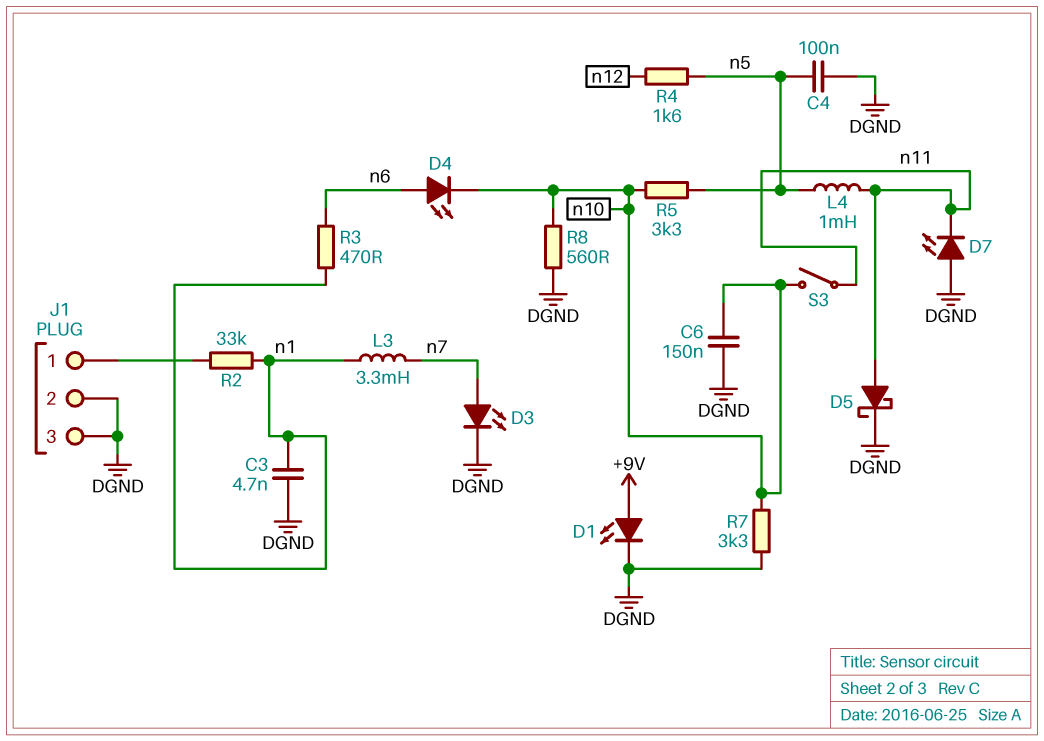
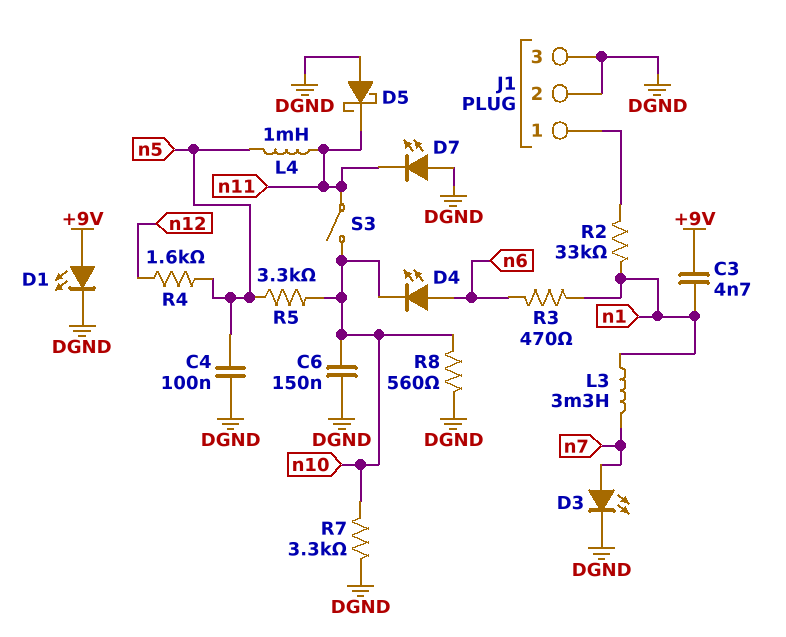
C3: 4.7nF (DGND, n1) -> 4.7nF (+9V, n1)
D5: schottky (A n11, K DGND) -> schottky (A DGND, K n11)

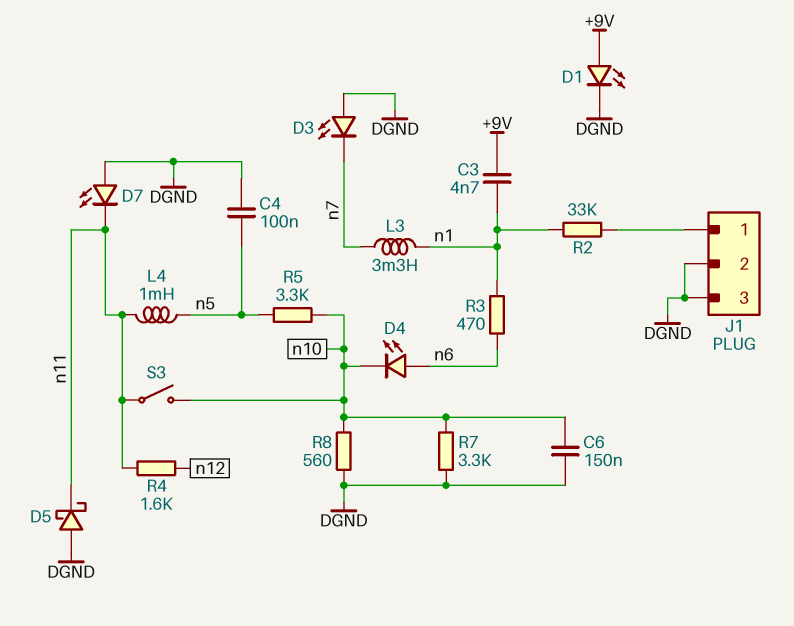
D3: LED (A n7, K DGND) -> LED (A DGND, K n7)
R4: 1.6k (n5, n12) -> 1.6k (n11, n12)

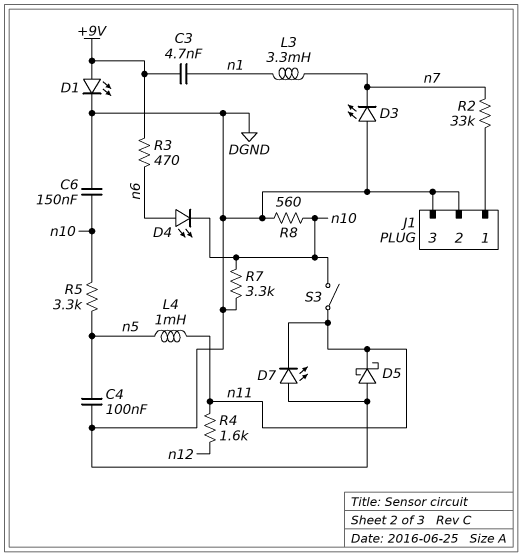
R2: 33k (J1/1, n1) -> 33k (J1/1, n7)
R3: 470 (n1, n6) -> 470 (+9V, n6)

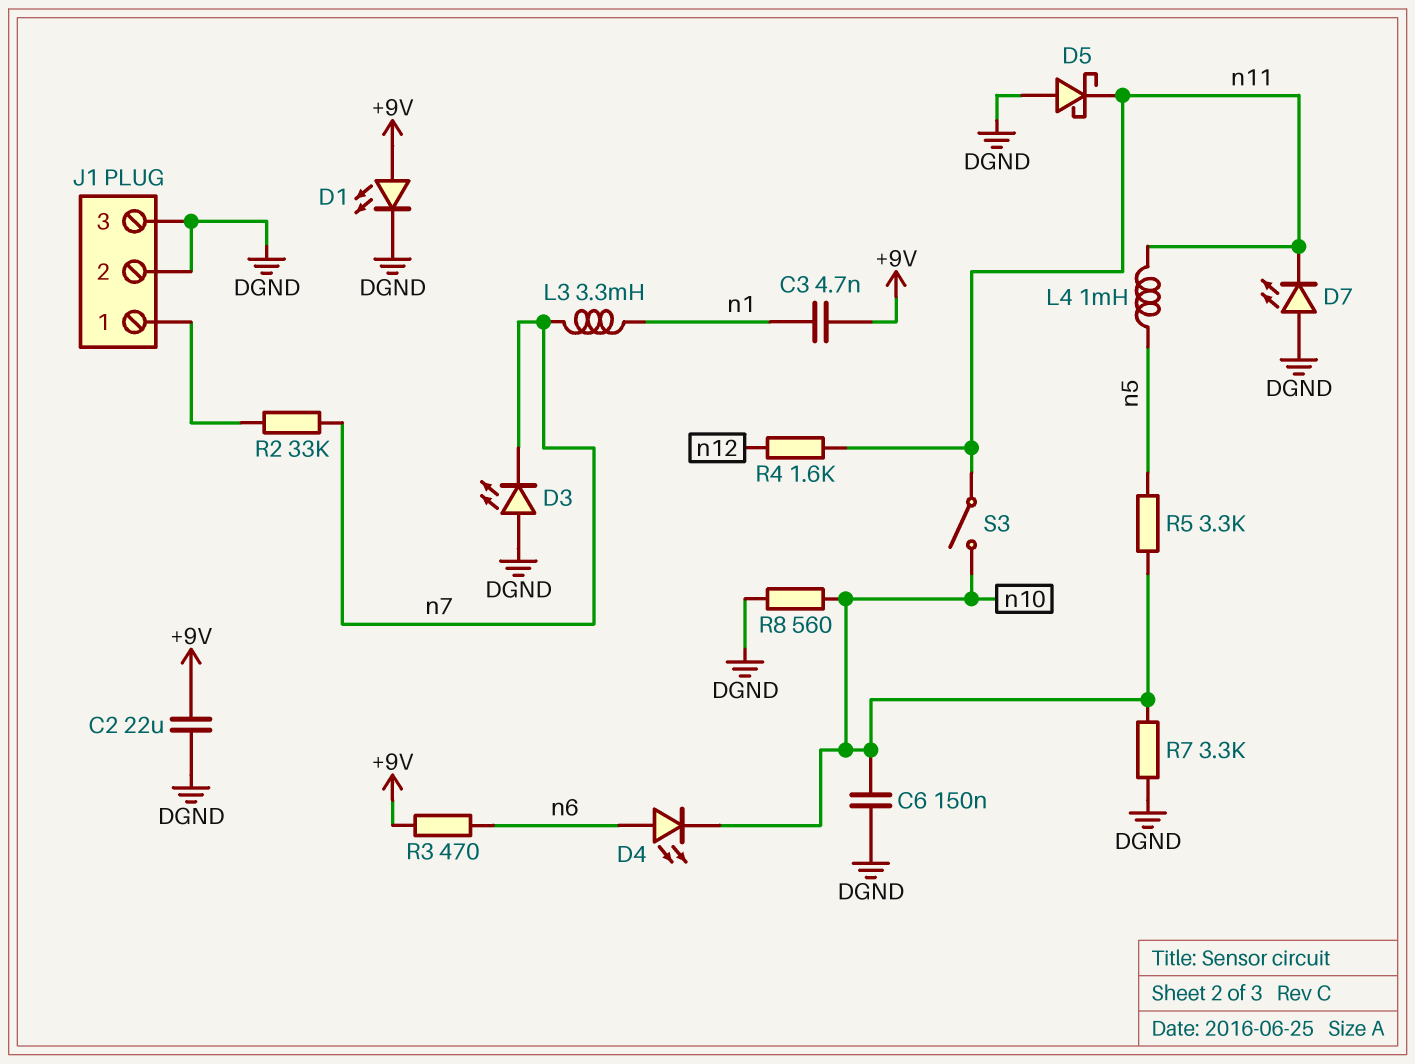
C2: none -> 22uF (+9V, DGND)
C4: 100nF (DGND, n5) -> none

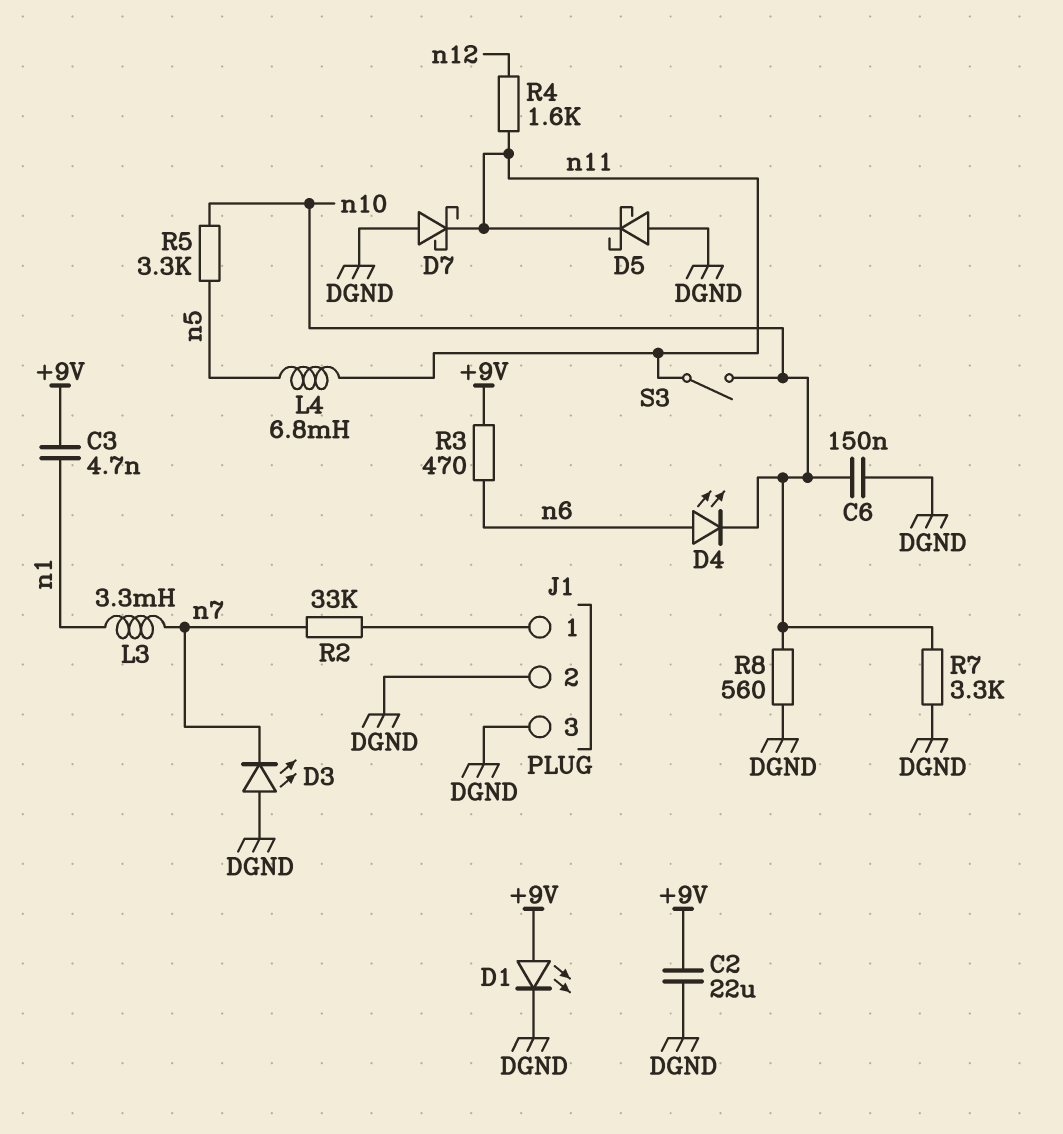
D7: LED (A DGND, K n11) -> schottky (A DGND, K n11)
L4: 1mH (n5, n11) -> 6.8mH (n5, n11)

